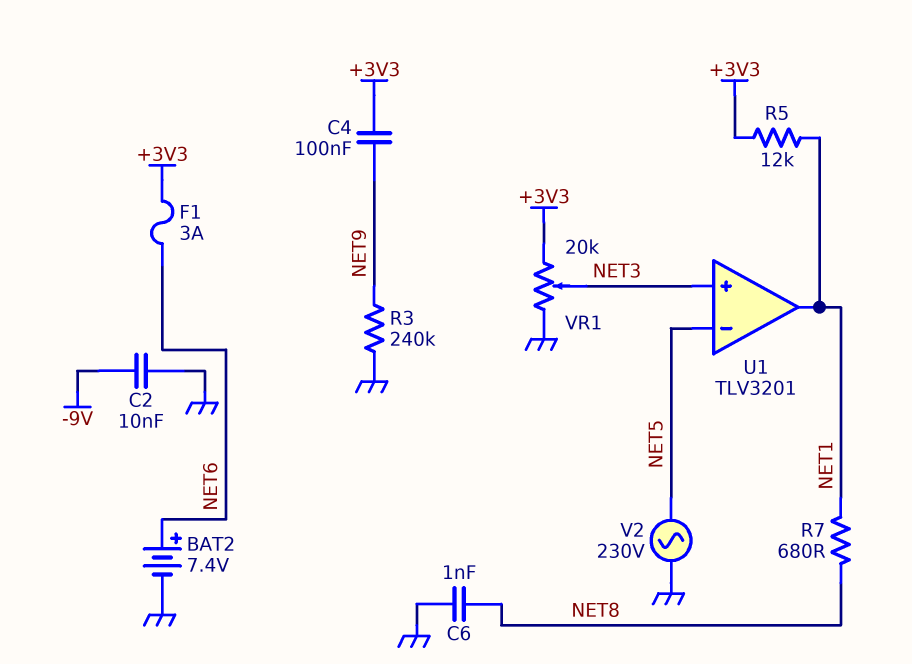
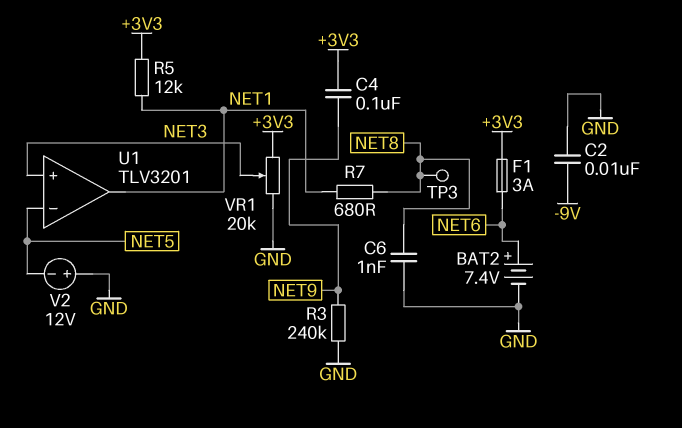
TP3: none -> test point (NET8)
V2: AC 230V (GND, NET5) -> 12V (plus GND, minus NET5)

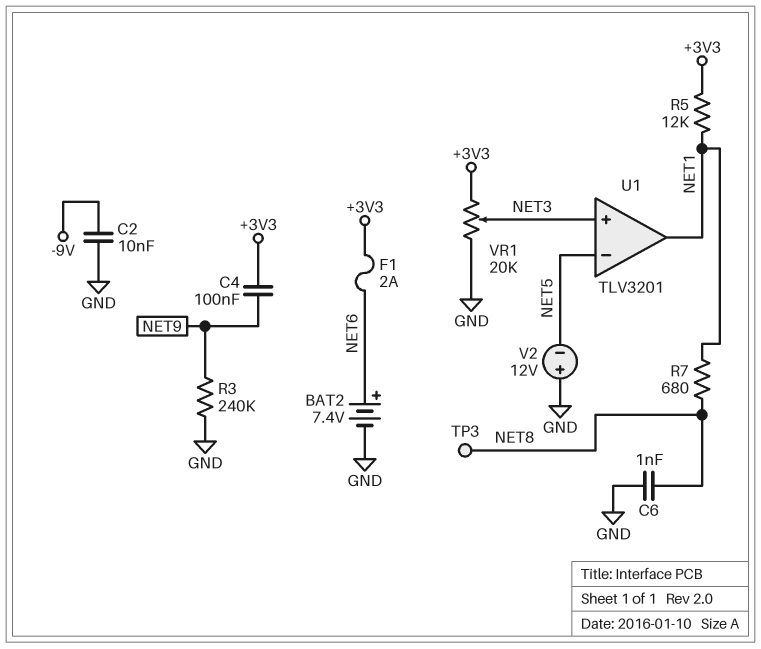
F1: 3A (+3V3, NET6) -> 2A (+3V3, NET6)

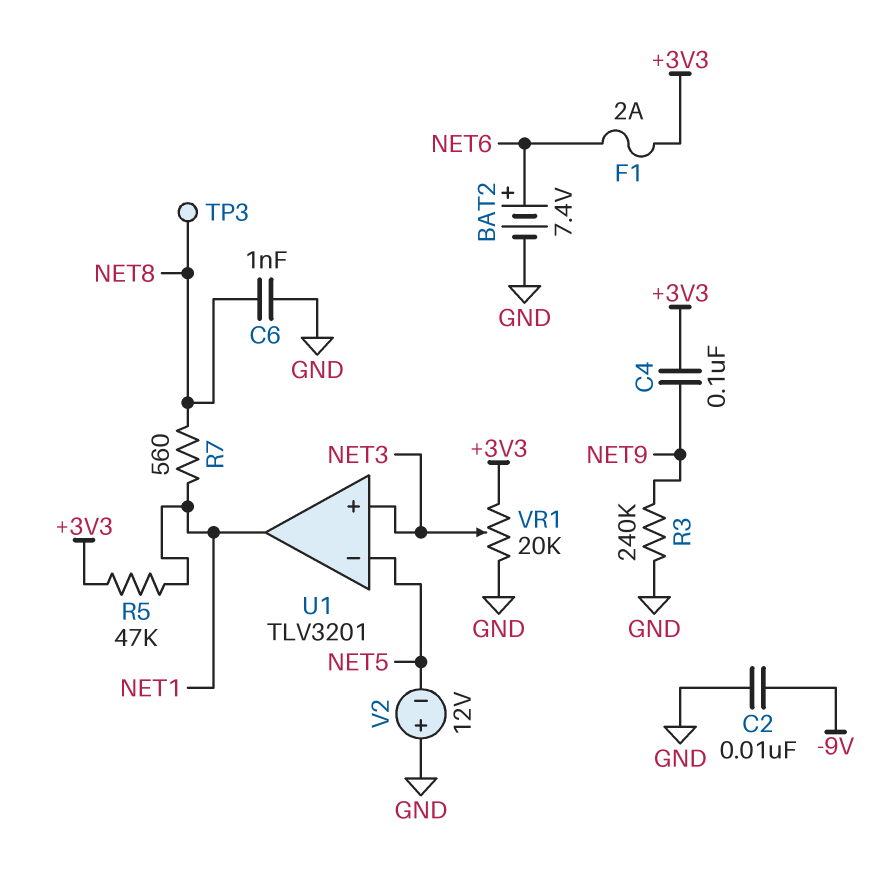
R5: 12k (+3V3, NET1) -> 47k (+3V3, NET1)
R7: 680 (NET1, NET8) -> 560 (NET1, NET8)

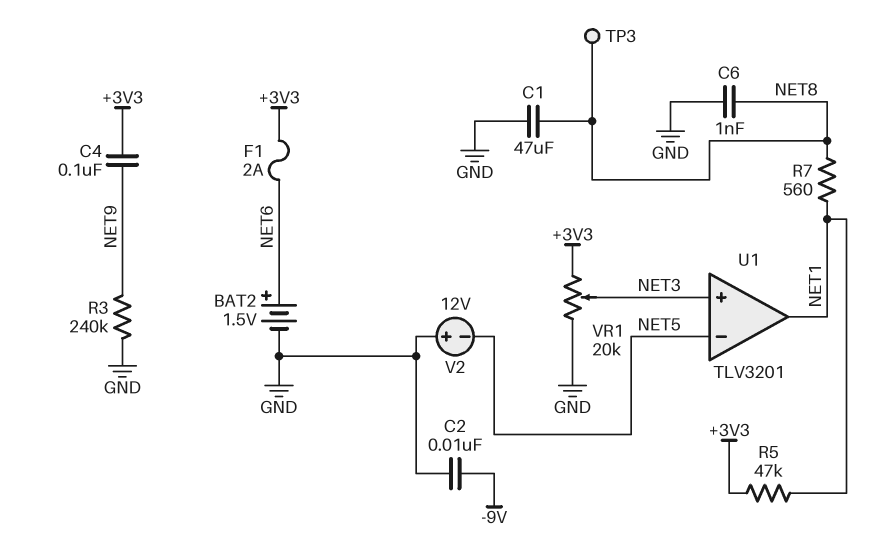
BAT2: 7.4V (plus NET6, minus GND) -> 1.5V (plus NET6, minus GND)
C1: none -> 47uF (GND, NET8)

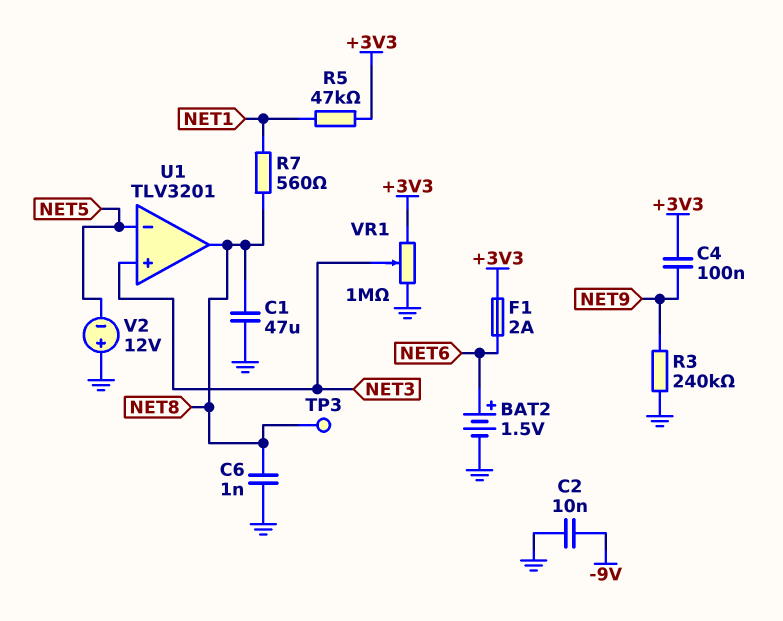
U1 pin out: NET1 -> NET8
VR1: 20k (+3V3, GND, wiper NET3) -> 1M (+3V3, GND, wiper NET3)

